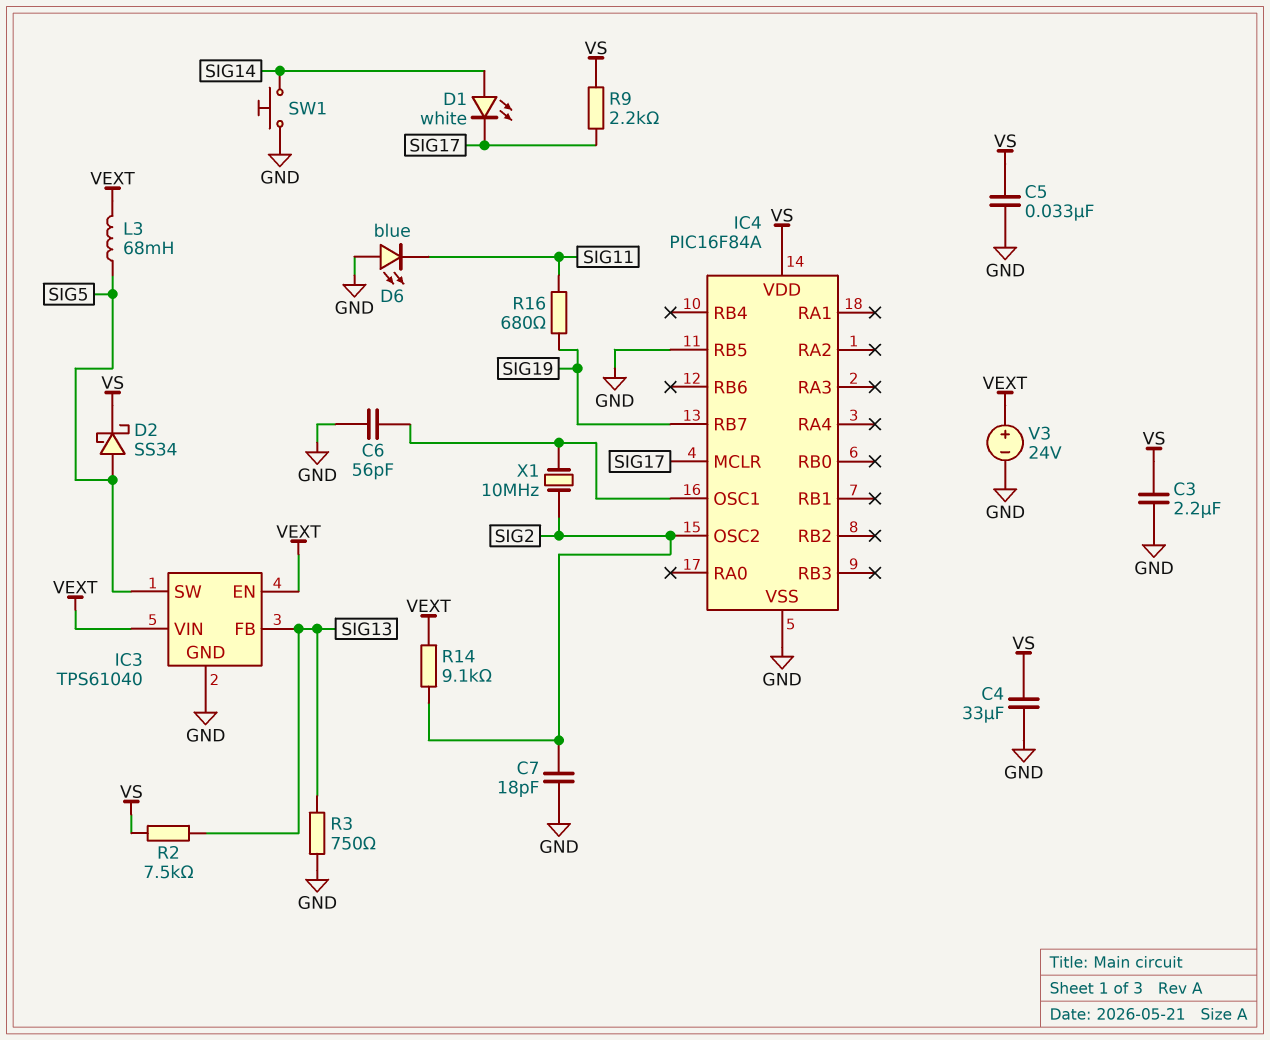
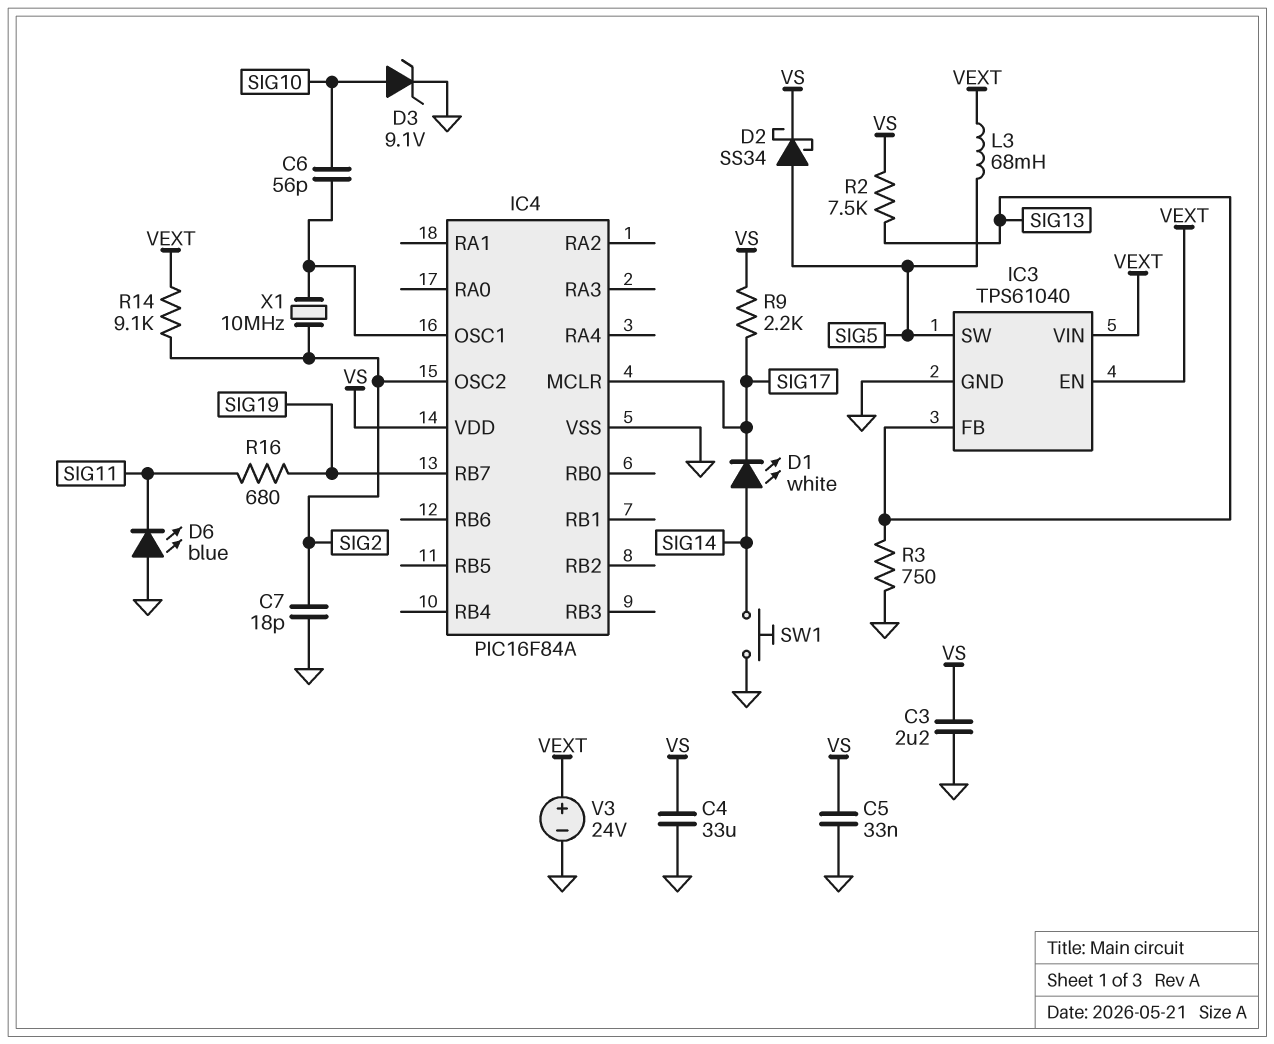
C6: 56pF (GND, IC4/OSC1) -> 56pF (IC4/OSC1, SIG10)
D3: none -> zener 9.1V (A SIG10, K GND)
IC4 pin RB5: GND -> none

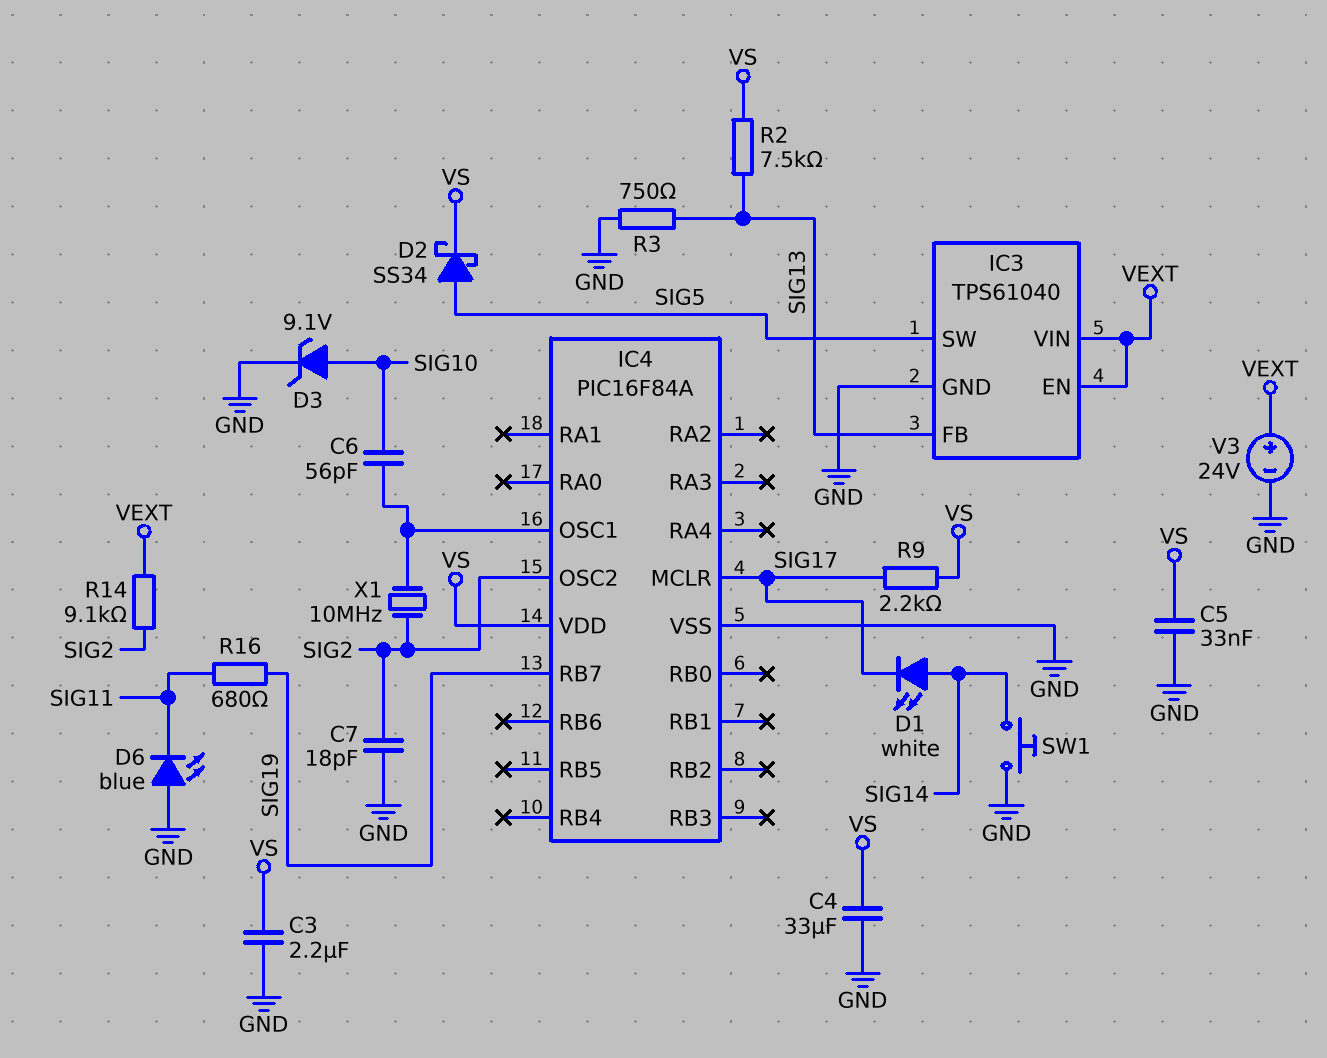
L3: 68mH (SIG5, VEXT) -> none

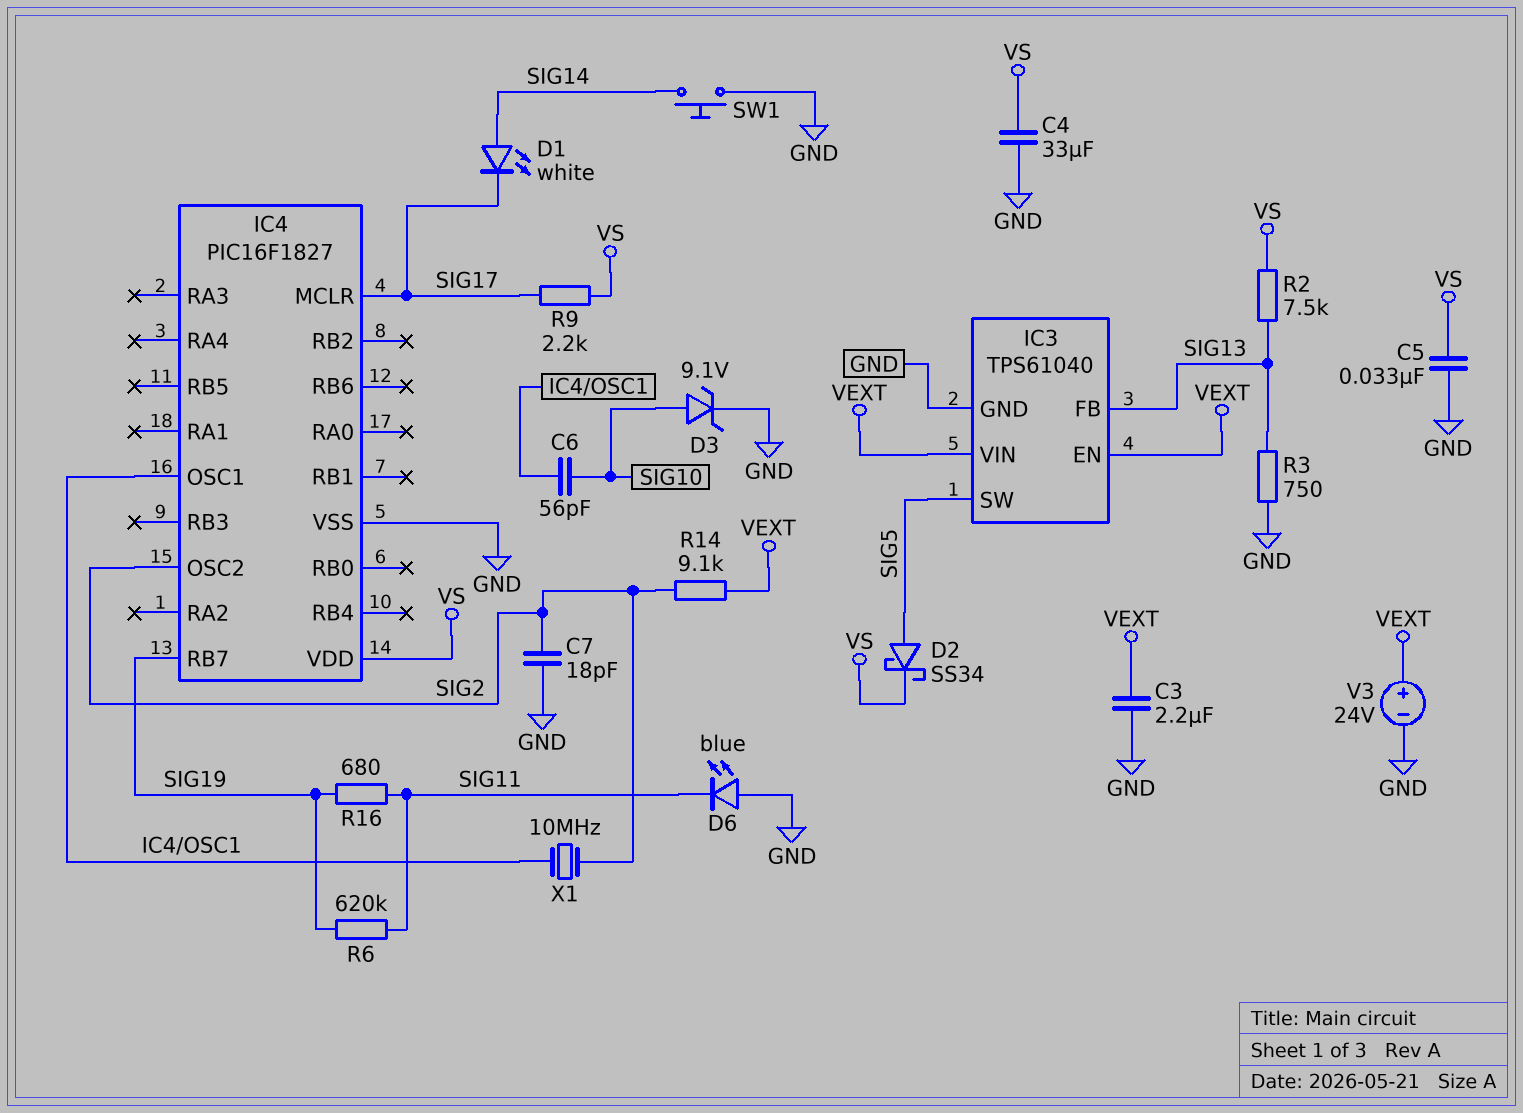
C3: 2.2uF (GND, VS) -> 2.2uF (GND, VEXT)
IC4: PIC16F84A -> PIC16F1827
R6: none -> 620k (SIG11, SIG19)

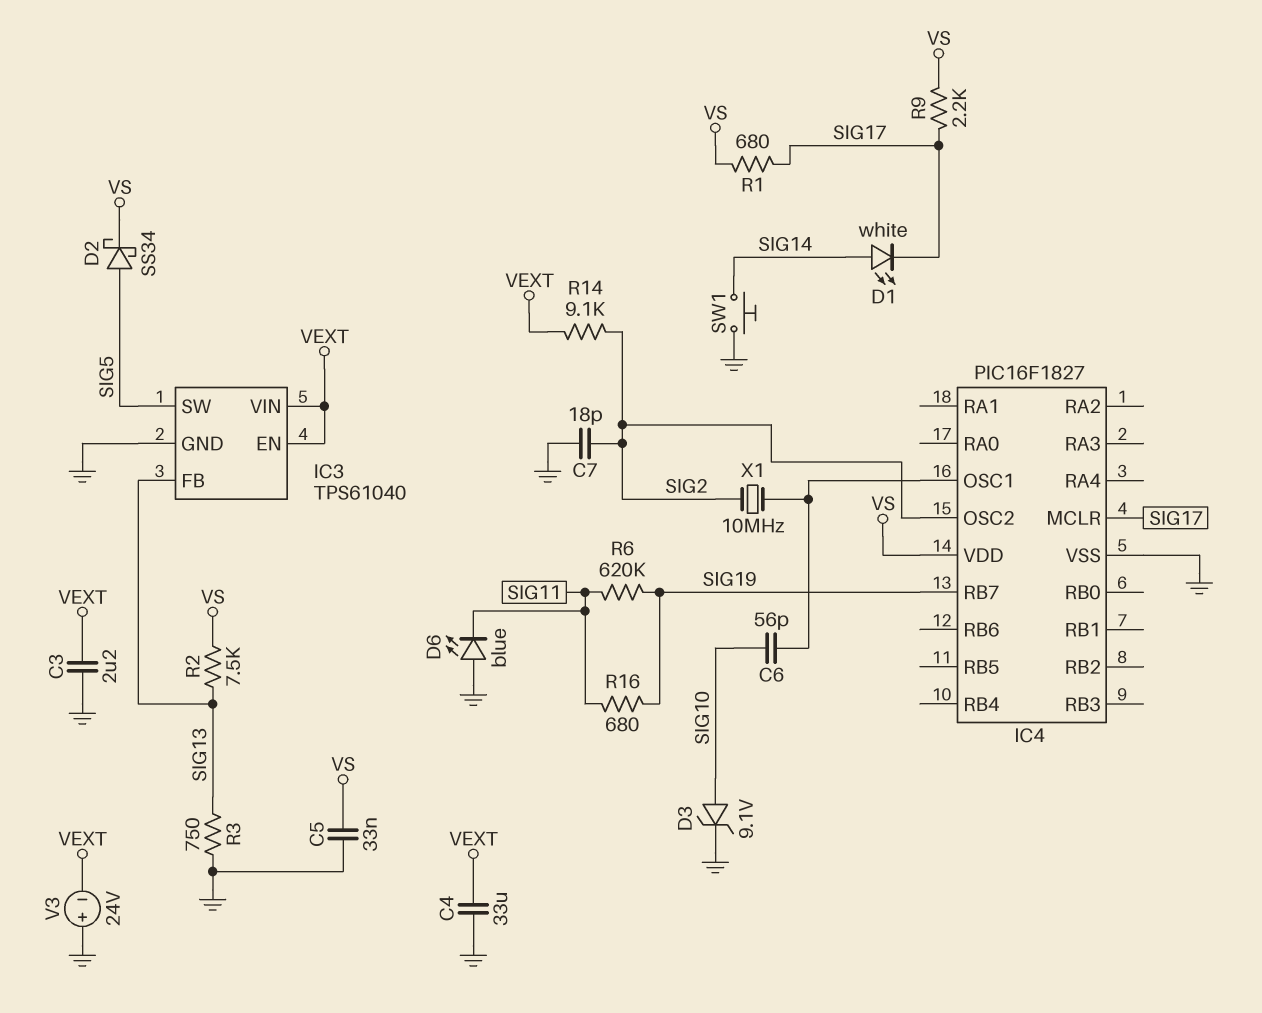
C4: 33uF (GND, VS) -> 33uF (GND, VEXT)
R1: none -> 680 (SIG17, VS)
V3: 24V (plus VEXT, minus GND) -> 24V (plus GND, minus VEXT)

